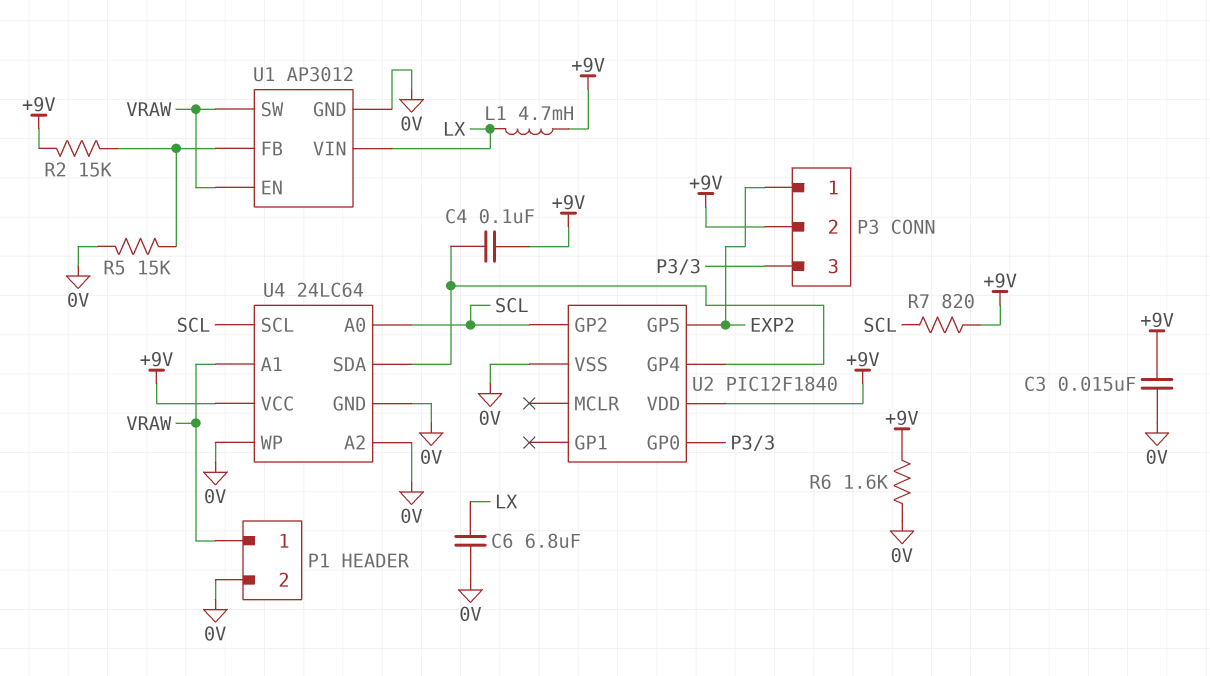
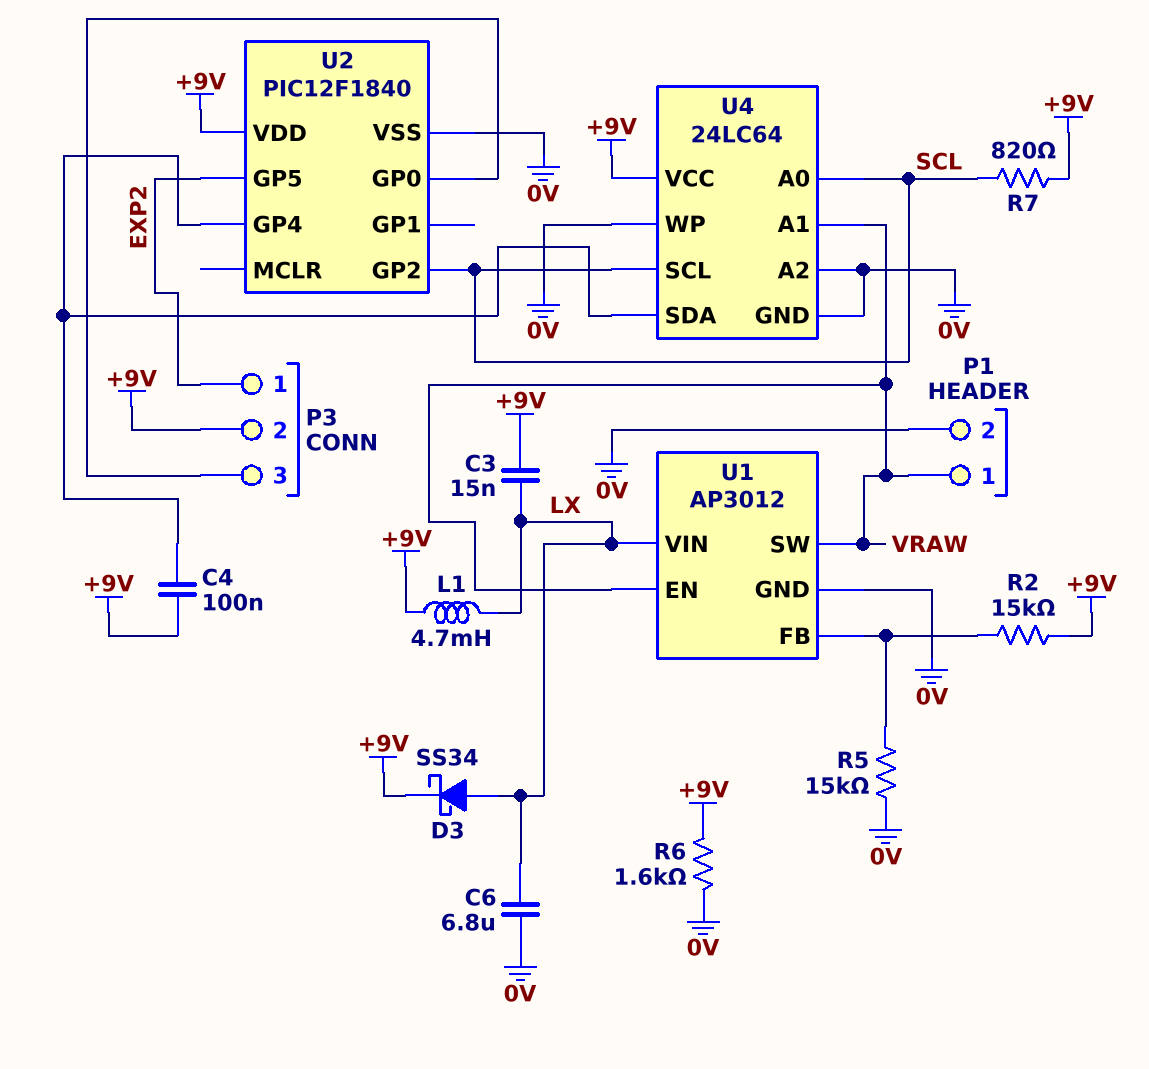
C3: 15nF (+9V, 0V) -> 15nF (+9V, LX)
D3: none -> schottky SS34 (A LX, K +9V)

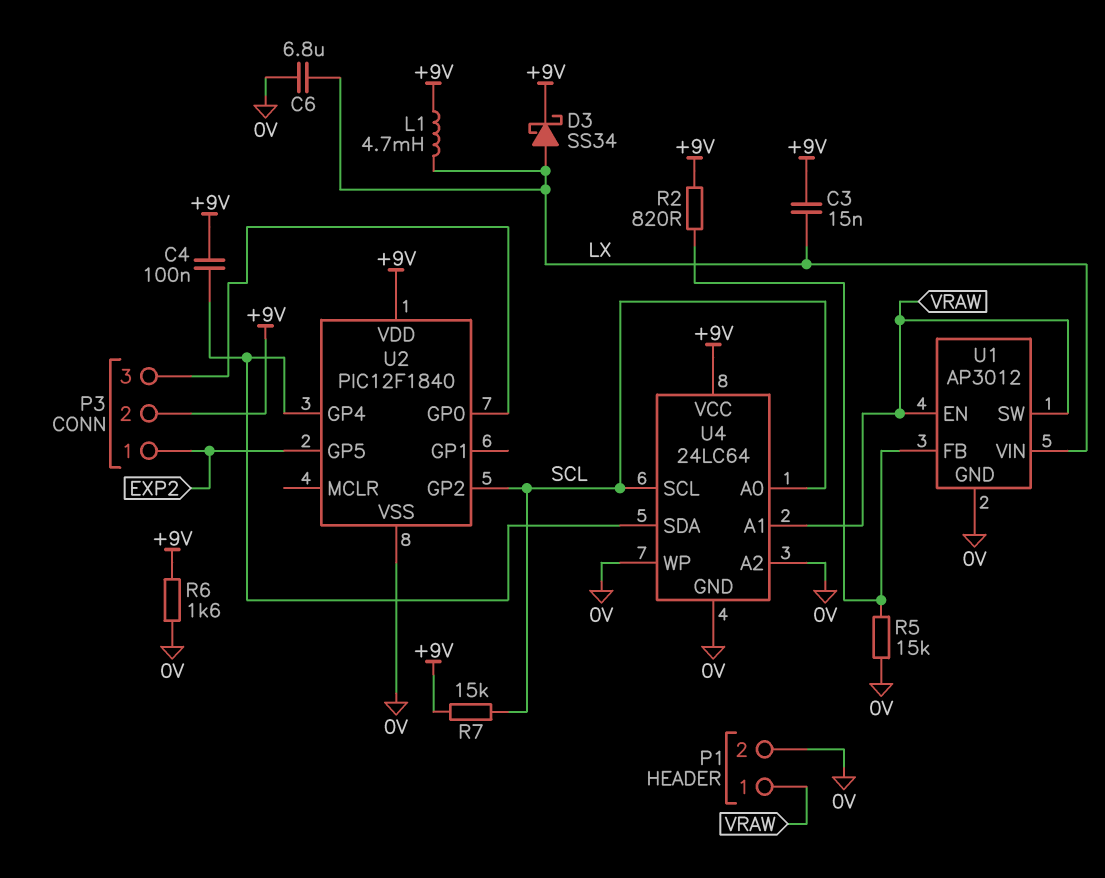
R2: 15k (+9V, U1/FB) -> 820 (+9V, U1/FB)
R7: 820 (+9V, SCL) -> 15k (+9V, SCL)

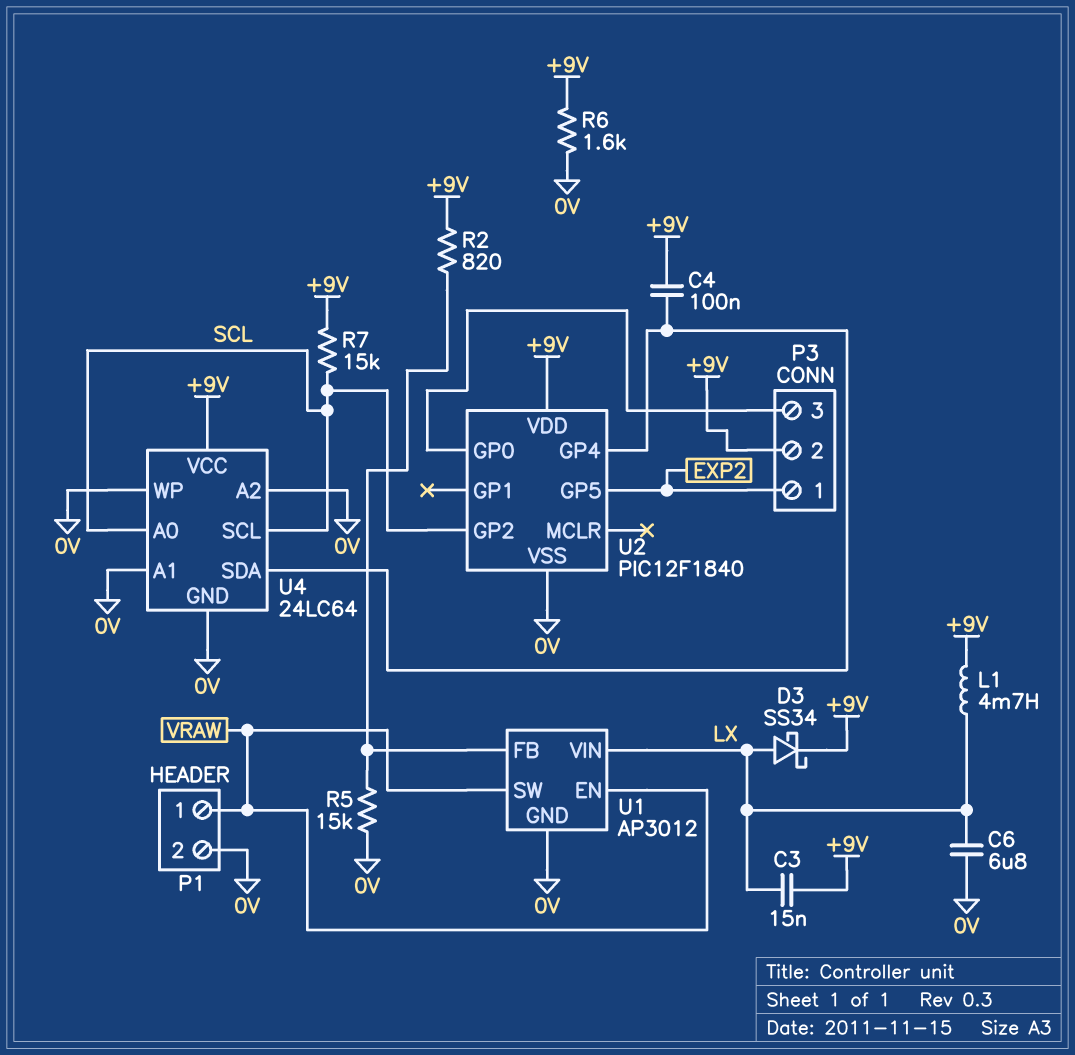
U4 pin A1: VRAW -> 0V

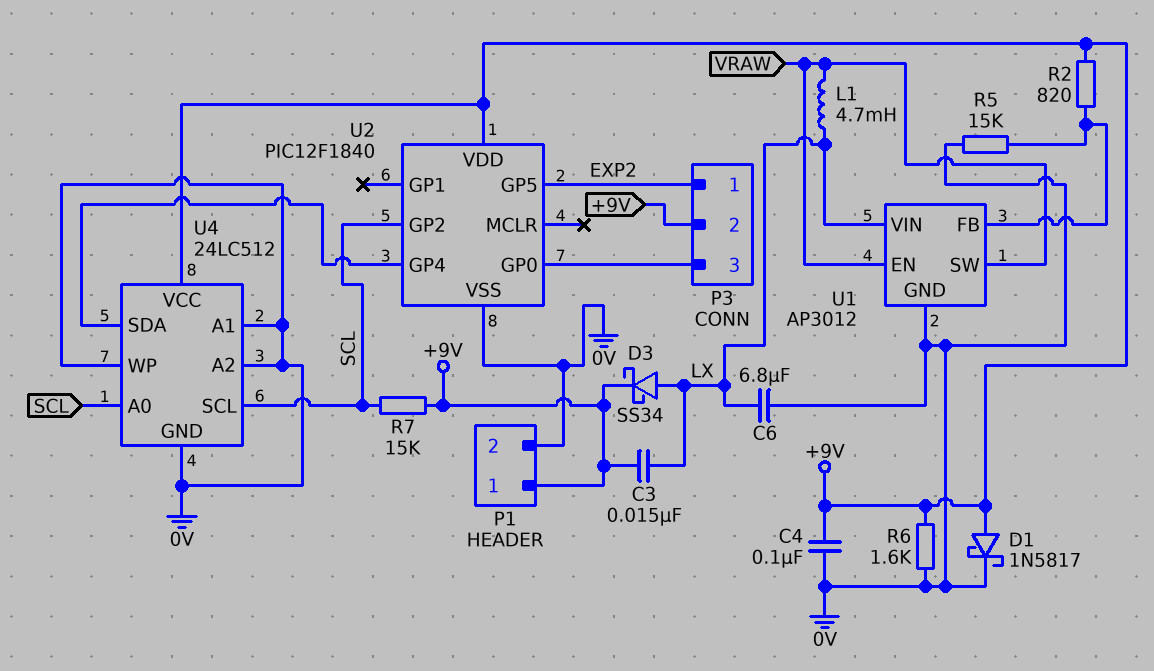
C4: 100nF (+9V, U2/GP4) -> 100nF (+9V, 0V)
D1: none -> schottky 1N5817 (A +9V, K 0V)
L1: 4.7mH (+9V, LX) -> 4.7mH (LX, VRAW)
P1 pin 1: VRAW -> +9V
U4: 24LC64 -> 24LC512

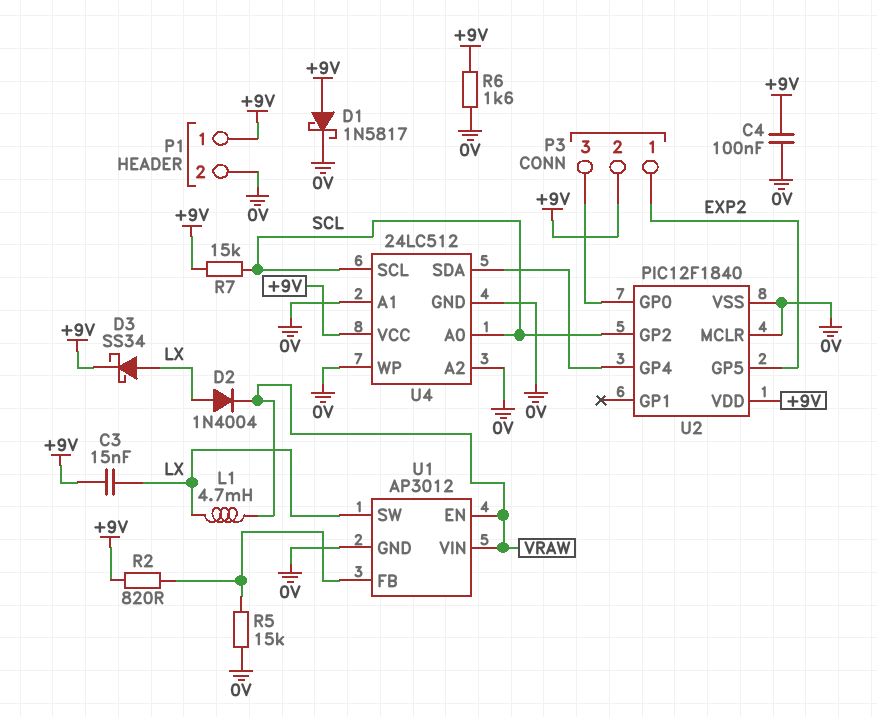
C6: 6.8uF (0V, LX) -> none
D2: none -> diode 1N4004 (A LX, K VRAW)
U1 pin SW: VRAW -> LX
U1 pin VIN: LX -> VRAW
U2 pin MCLR: none -> 0V

